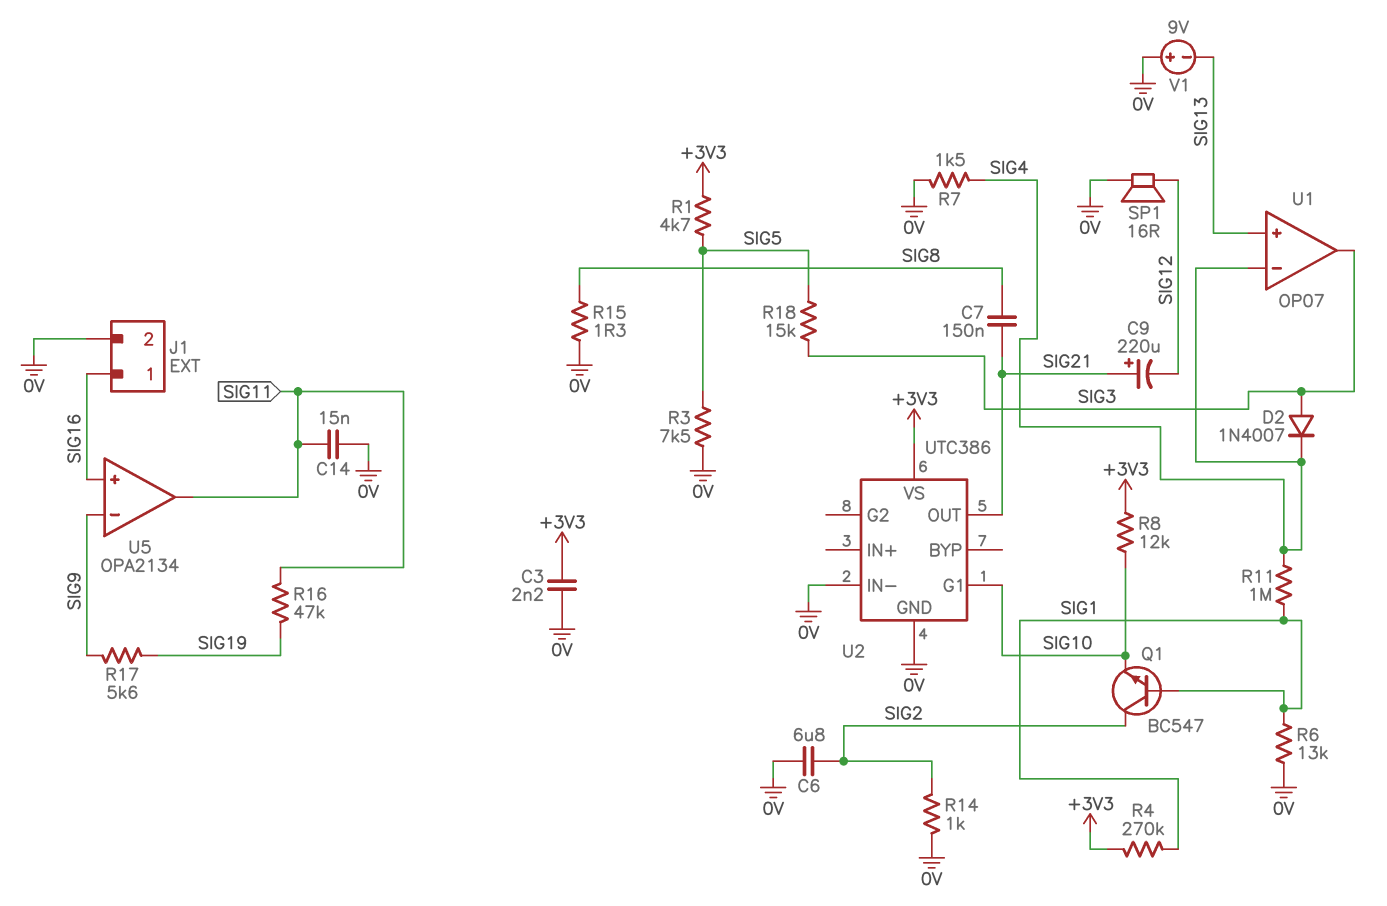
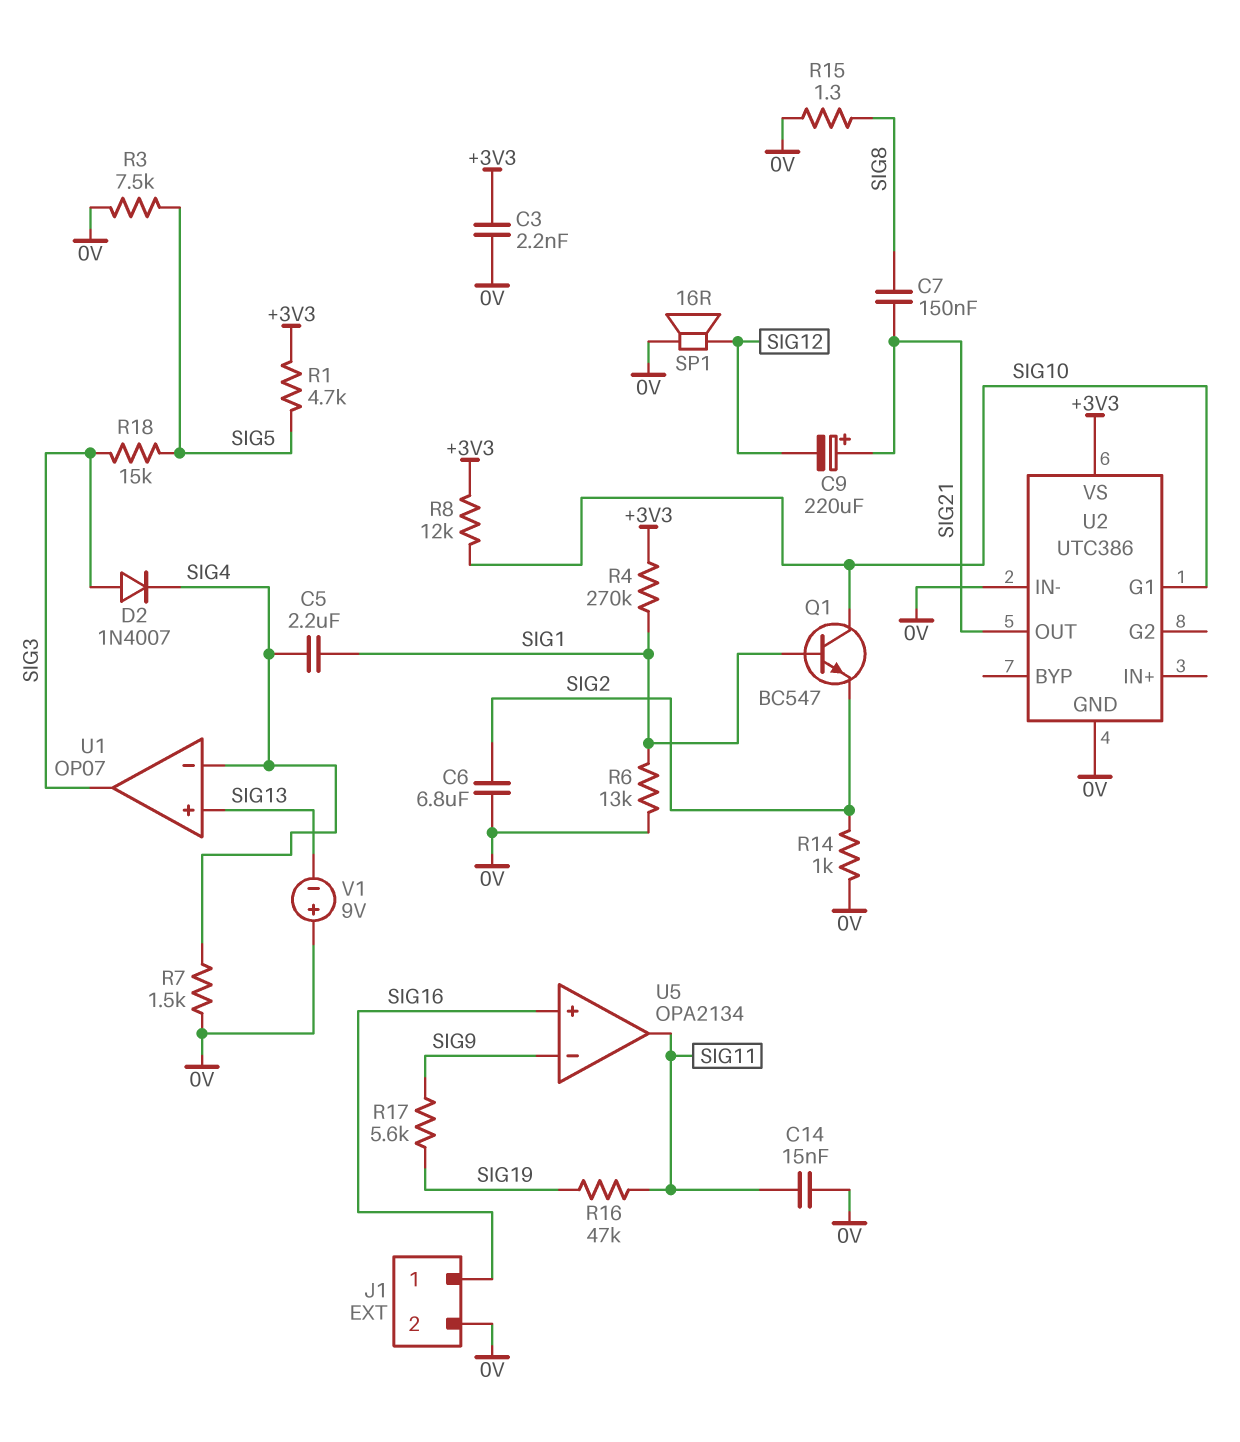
C5: none -> 2.2uF (SIG1, SIG4)
Q1: NPN BC547 (B SIG1, C SIG2, E SIG10) -> NPN BC547 (B SIG1, C SIG10, E SIG2)
R11: 1M (SIG1, SIG4) -> none

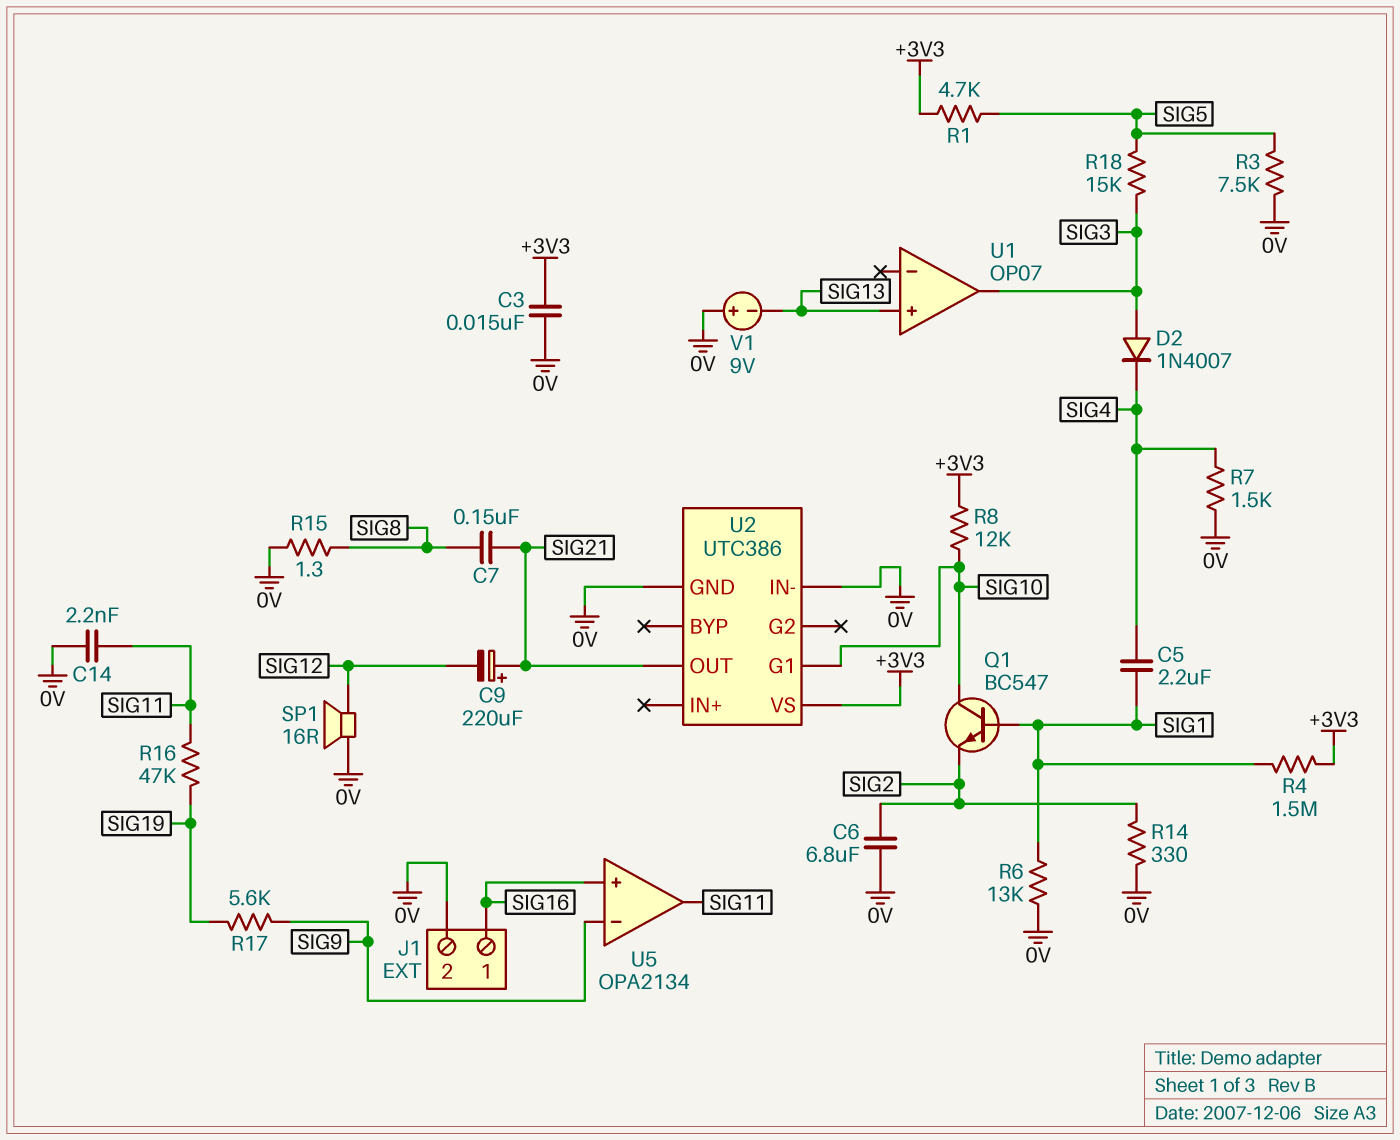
C3: 2.2nF (+3V3, 0V) -> 15nF (+3V3, 0V)
C14: 15nF (0V, SIG11) -> 2.2nF (0V, SIG11)
R4: 270k (+3V3, SIG1) -> 1.5M (+3V3, SIG1)
R14: 1k (0V, SIG2) -> 330 (0V, SIG2)
U1 pin in-: SIG4 -> none

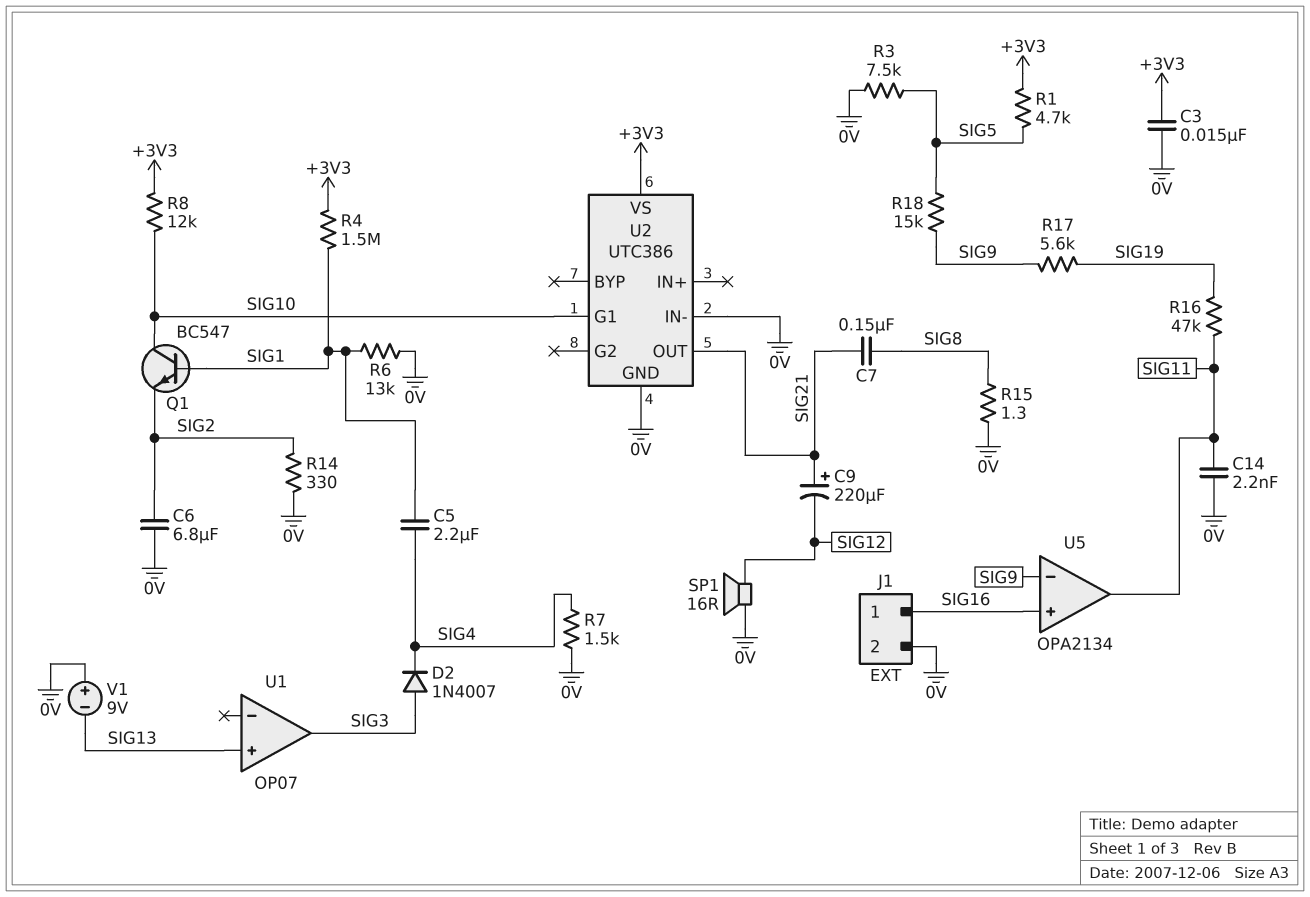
R18: 15k (SIG3, SIG5) -> 15k (SIG5, SIG9)

